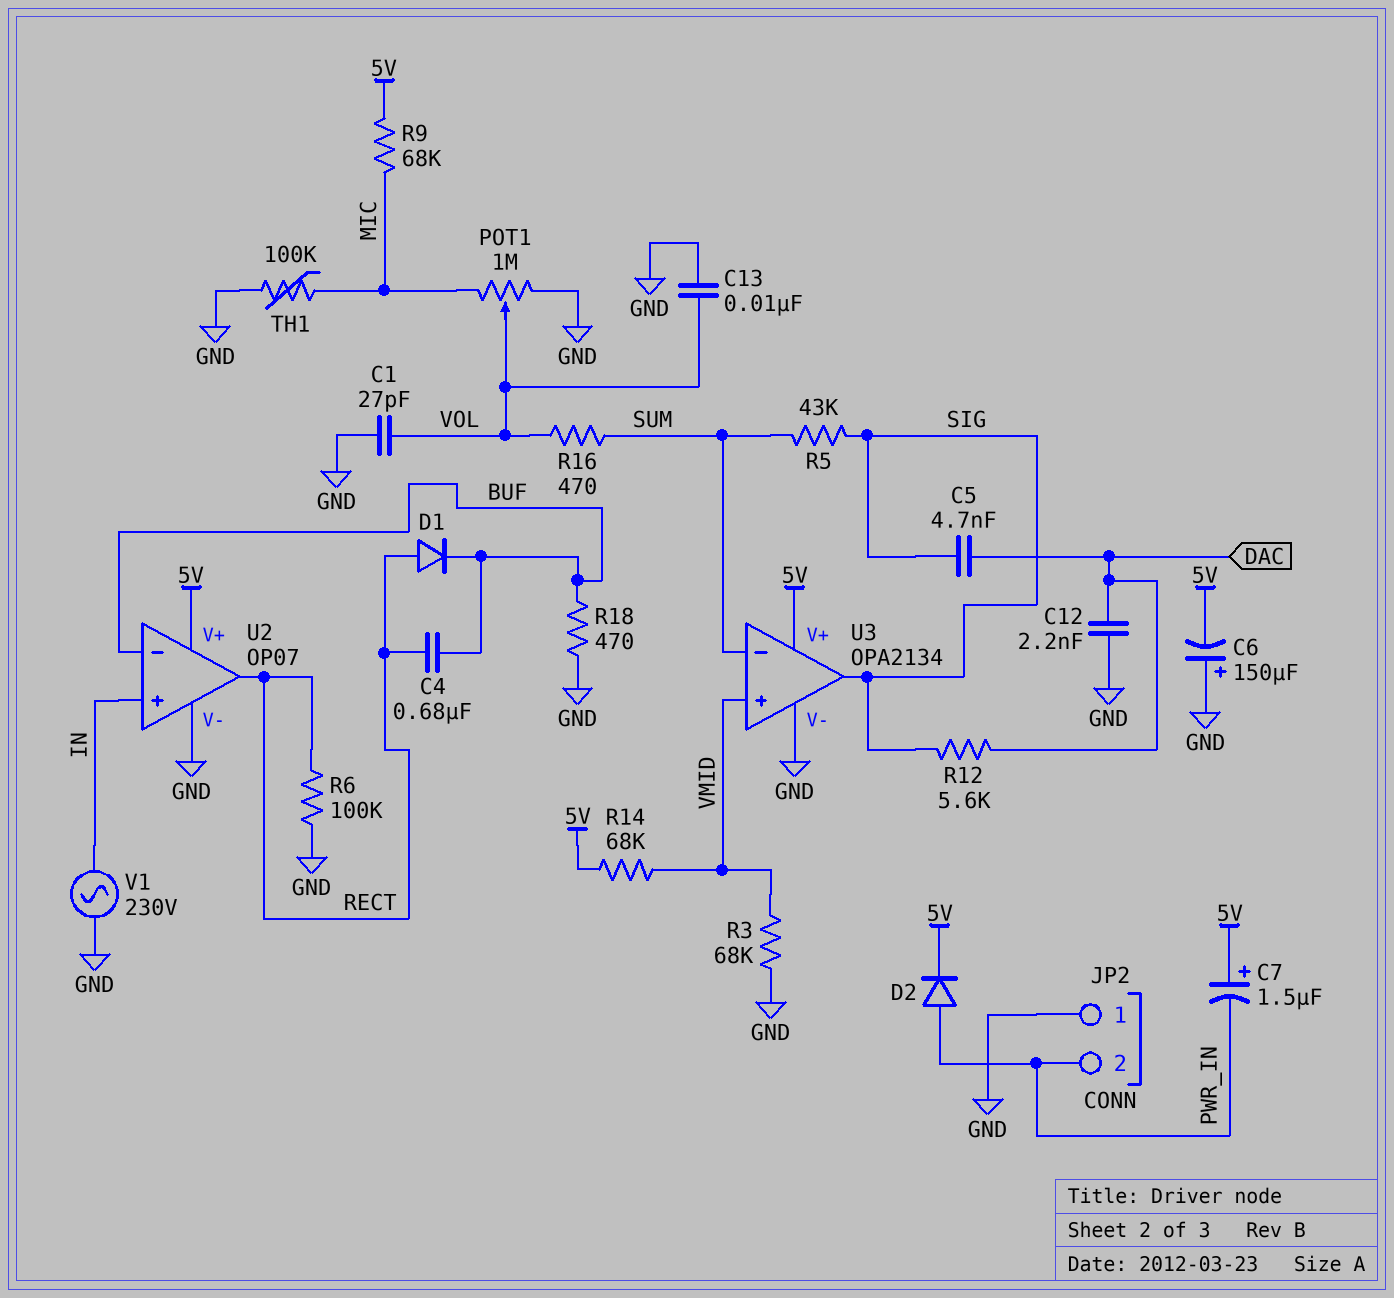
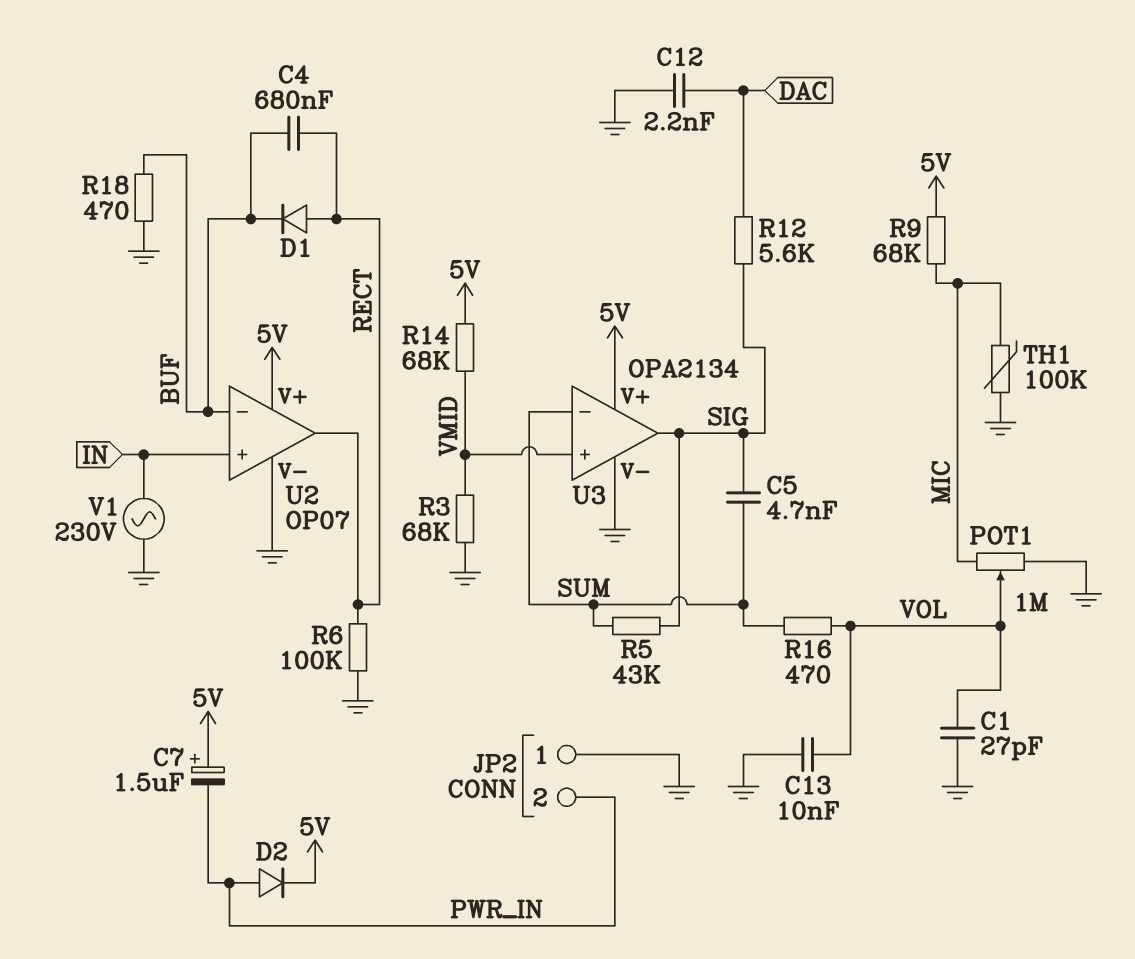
C5: 4.7nF (DAC, SIG) -> 4.7nF (SIG, SUM)
C6: 150uF (plus GND, minus 5V) -> none

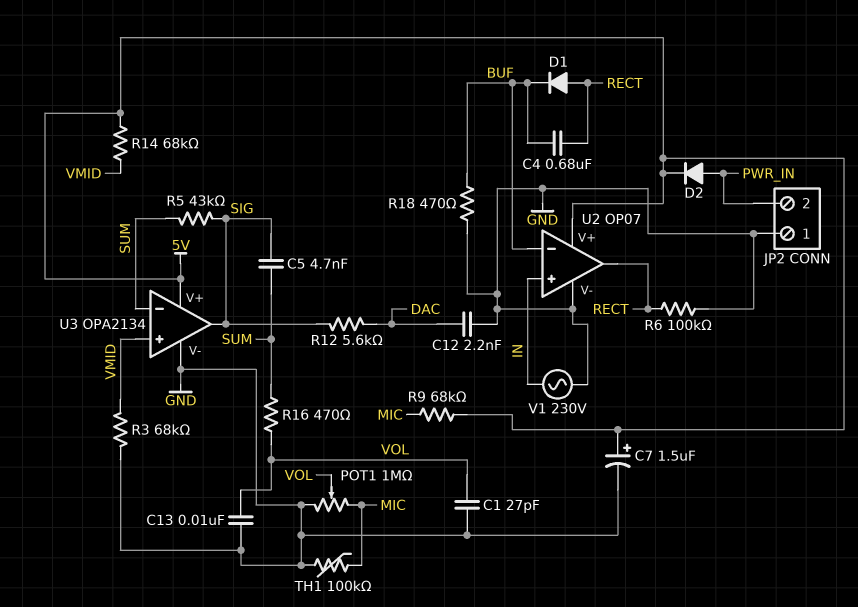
C7: 1.5uF (plus 5V, minus PWR_IN) -> 1.5uF (plus 5V, minus GND)

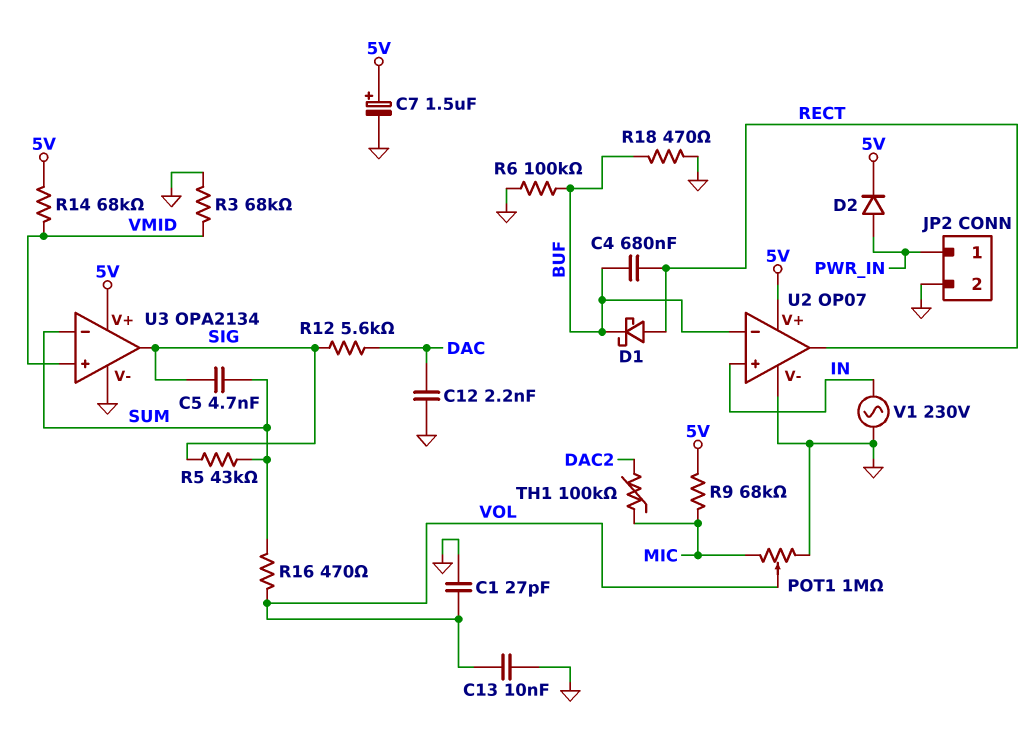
D1: diode (A RECT, K BUF) -> schottky (A RECT, K BUF)
JP2 pin 1: GND -> PWR_IN
JP2 pin 2: PWR_IN -> GND
R6: 100k (GND, RECT) -> 100k (BUF, GND)
TH1: 100k (GND, MIC) -> 100k (DAC2, MIC)

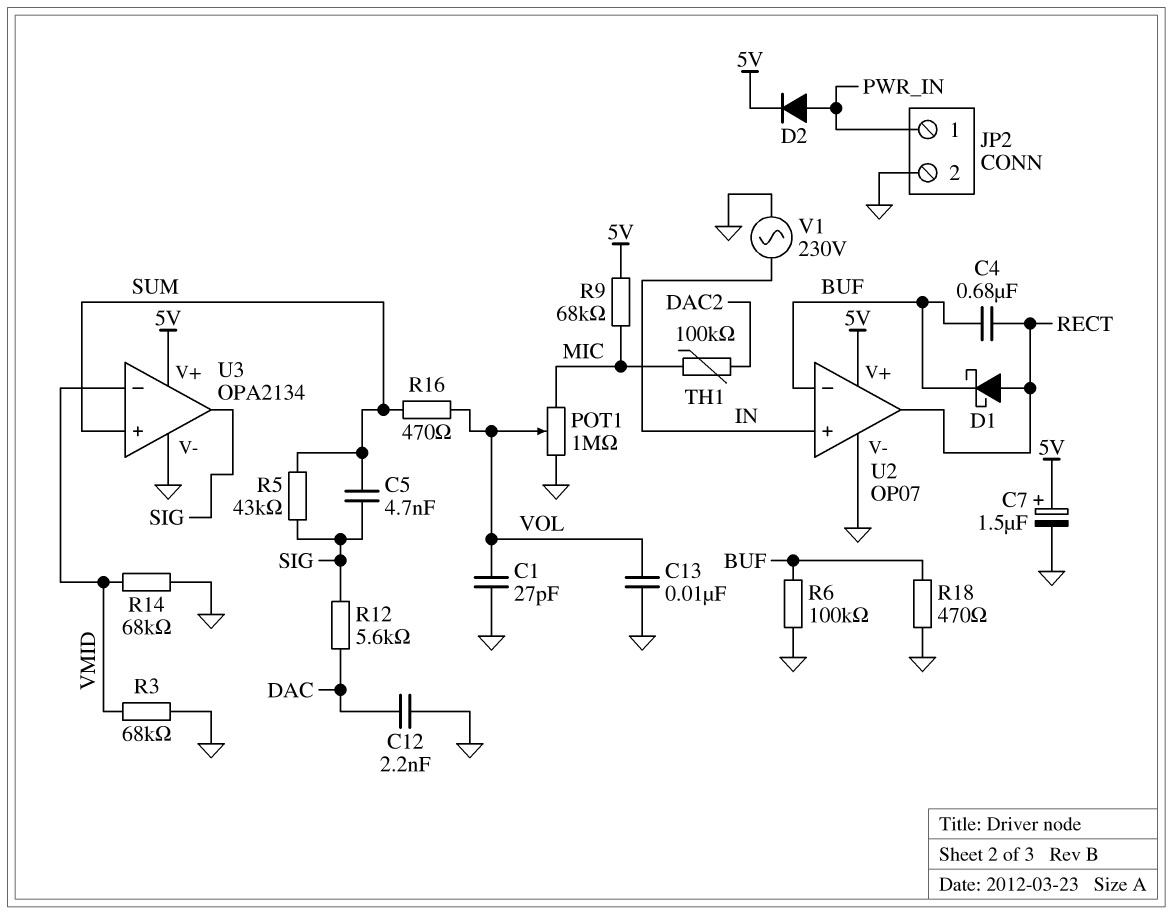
R14: 68k (5V, VMID) -> 68k (GND, VMID)
U3 pin in+: VMID -> SUM
U3 pin in-: SUM -> VMID

